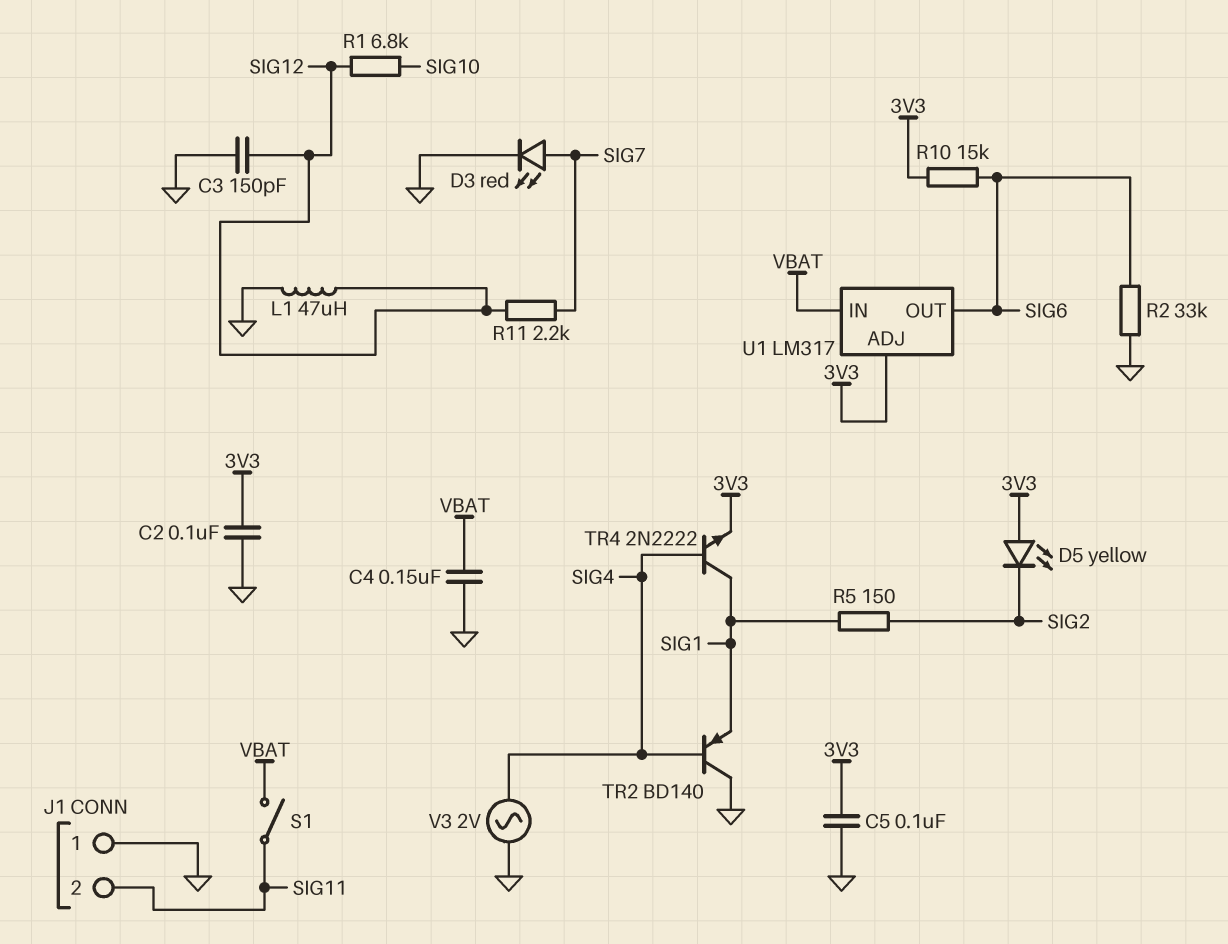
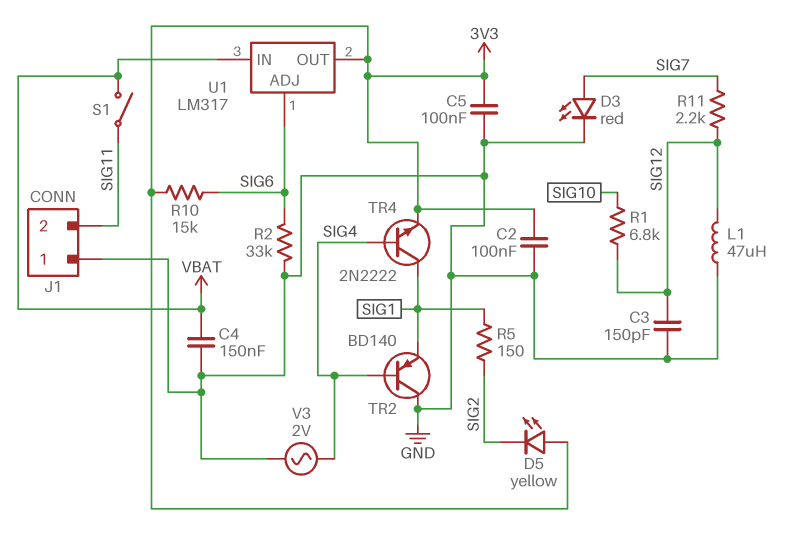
U1 pin ADJ: 3V3 -> SIG6
U1 pin OUT: SIG6 -> 3V3

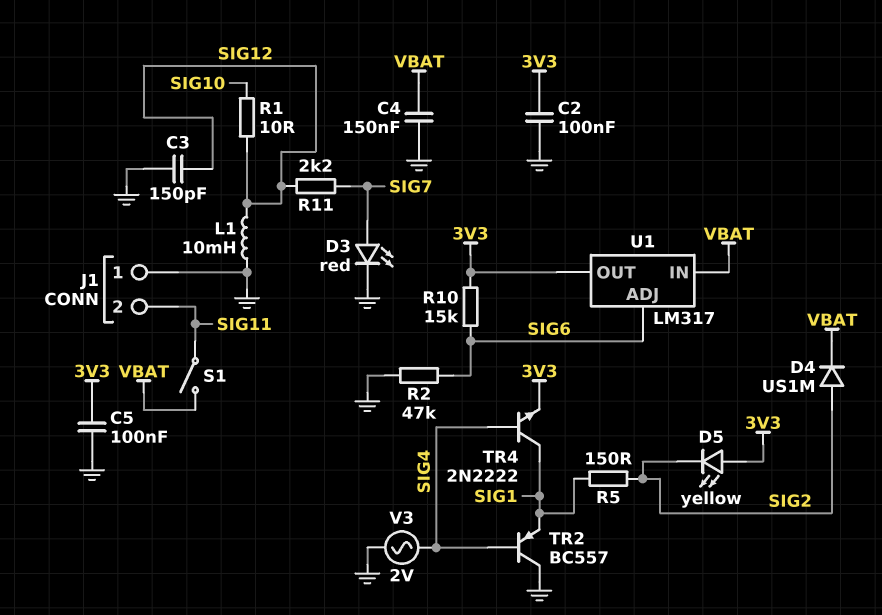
D4: none -> diode US1M (A SIG2, K VBAT)
L1: 47uH (GND, SIG12) -> 10mH (GND, SIG12)
R1: 6.8k (SIG10, SIG12) -> 10 (SIG10, SIG12)
R2: 33k (GND, SIG6) -> 47k (GND, SIG6)
TR2: PNP BD140 (B SIG4, C GND, E SIG1) -> PNP BC557 (B SIG4, C GND, E SIG1)

